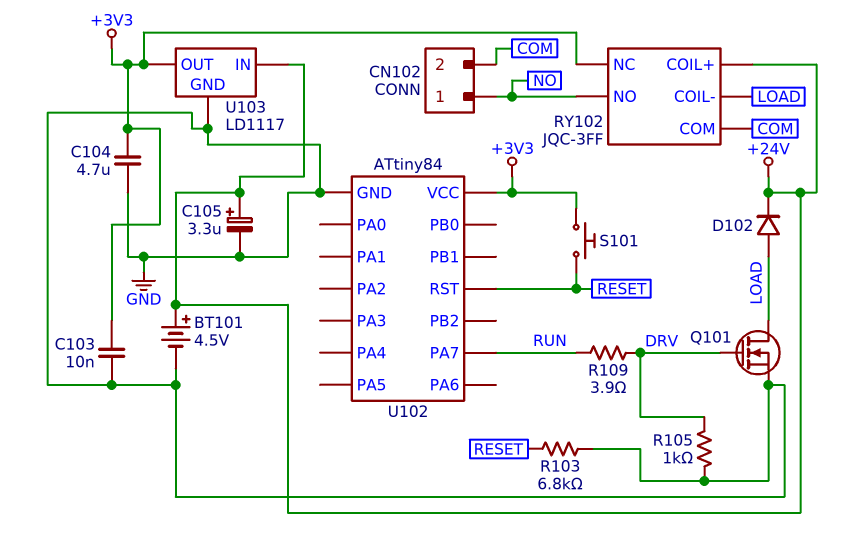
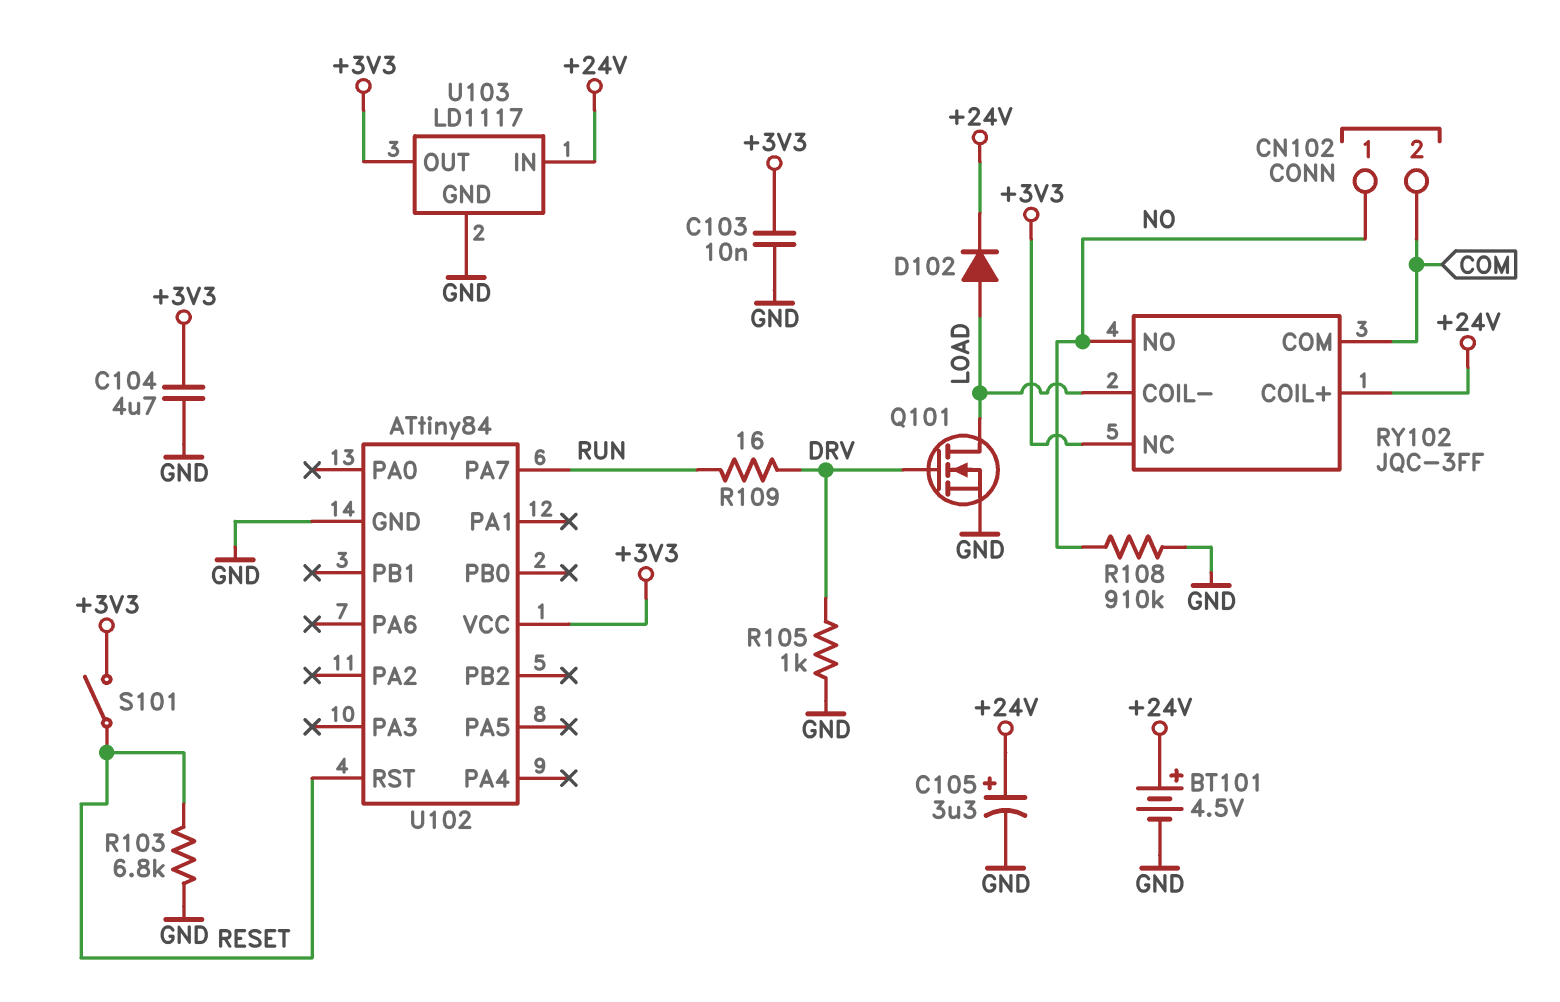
R108: none -> 910k (GND, NO)
R109: 3.9 (DRV, RUN) -> 16 (DRV, RUN)
S101: button (+3V3, RESET) -> switch (+3V3, RESET)

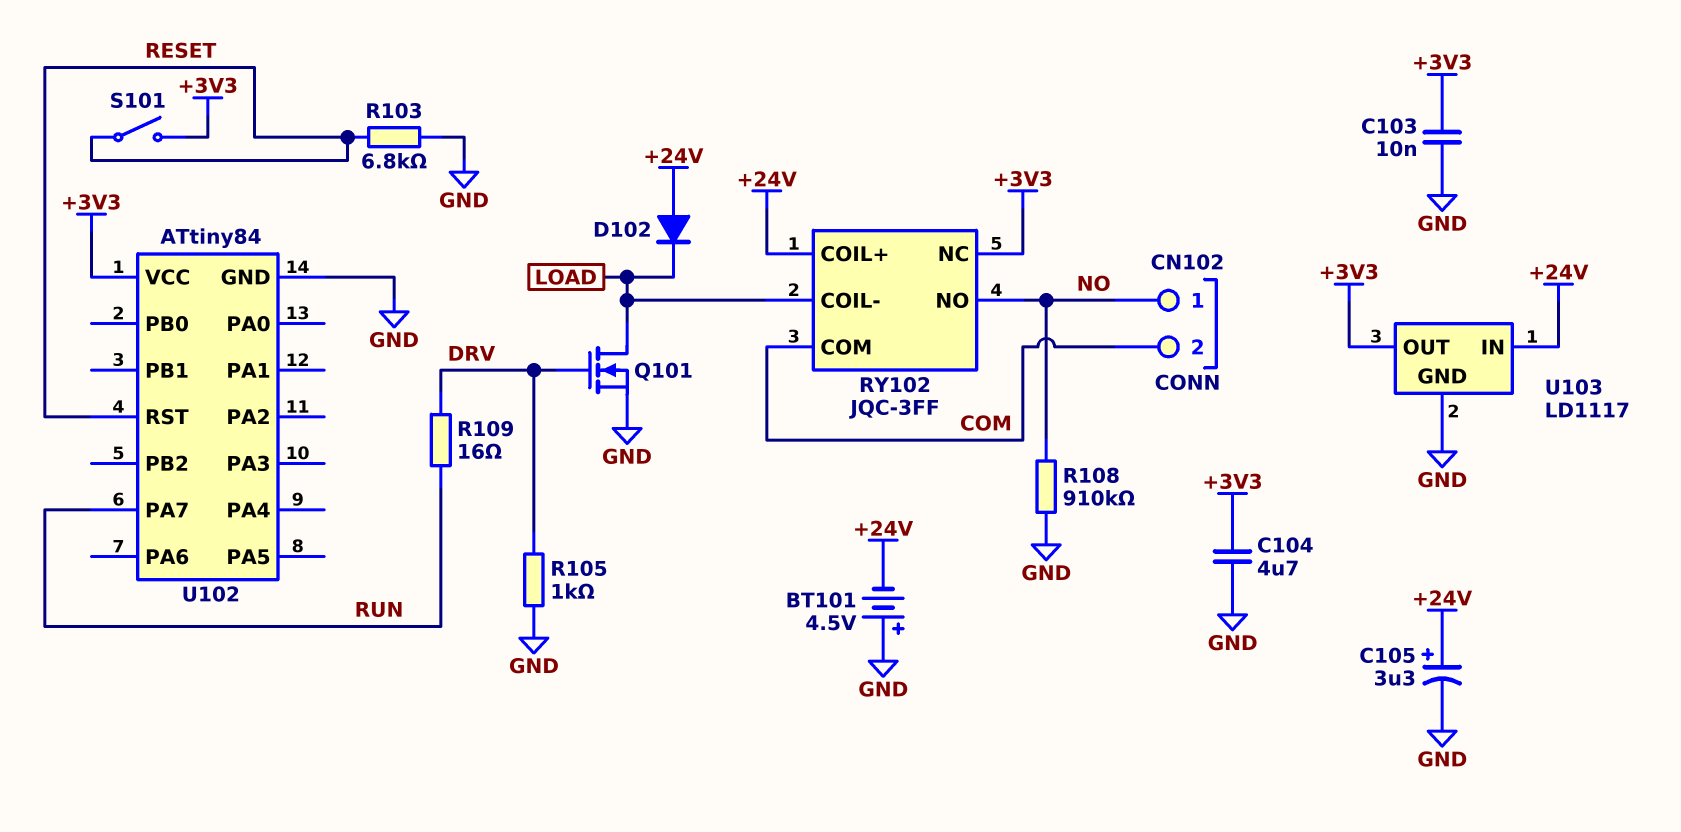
BT101: 4.5V (plus +24V, minus GND) -> 4.5V (plus GND, minus +24V)
D102: diode (A LOAD, K +24V) -> diode (A +24V, K LOAD)

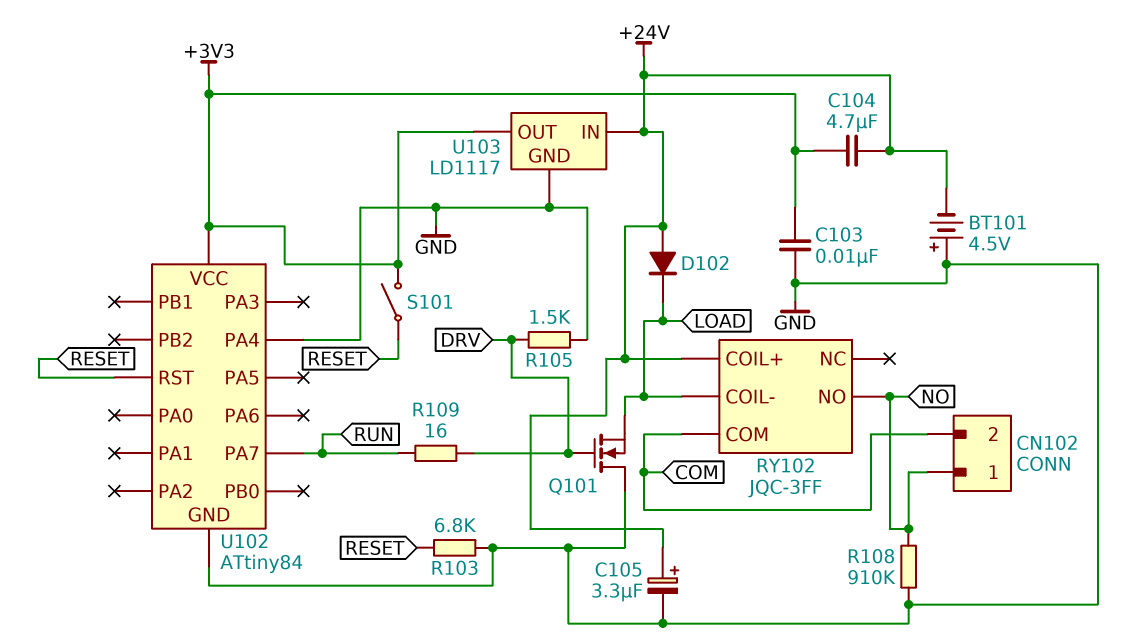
C104: 4.7uF (+3V3, GND) -> 4.7uF (+3V3, +24V)
Q101: NMOS (G DRV, D LOAD, S GND) -> NMOS (G DRV, D GND, S LOAD)
R105: 1k (DRV, GND) -> 1.5k (DRV, GND)
RY102 pin NC: +3V3 -> none
U102 pin PA4: none -> GND

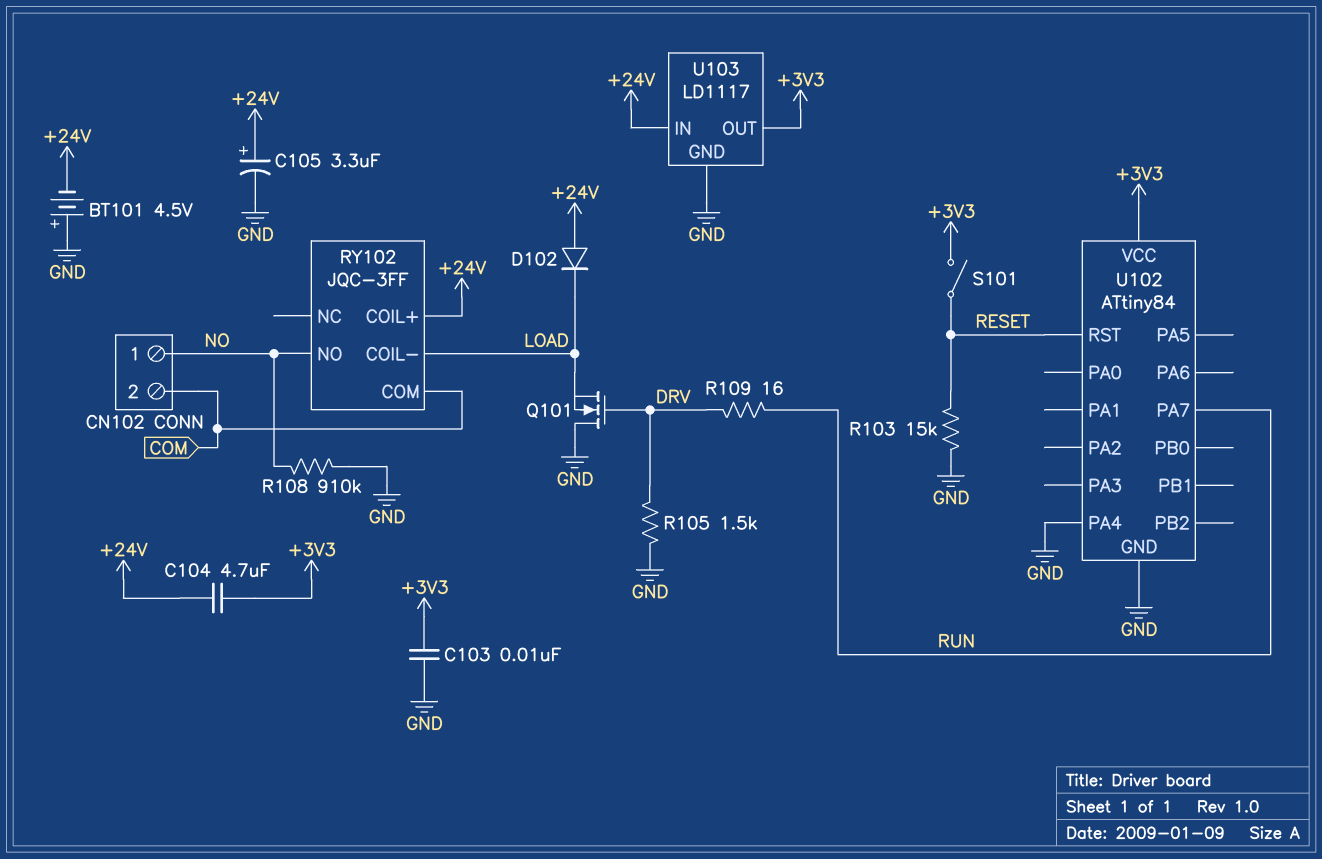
R103: 6.8k (GND, RESET) -> 15k (GND, RESET)

